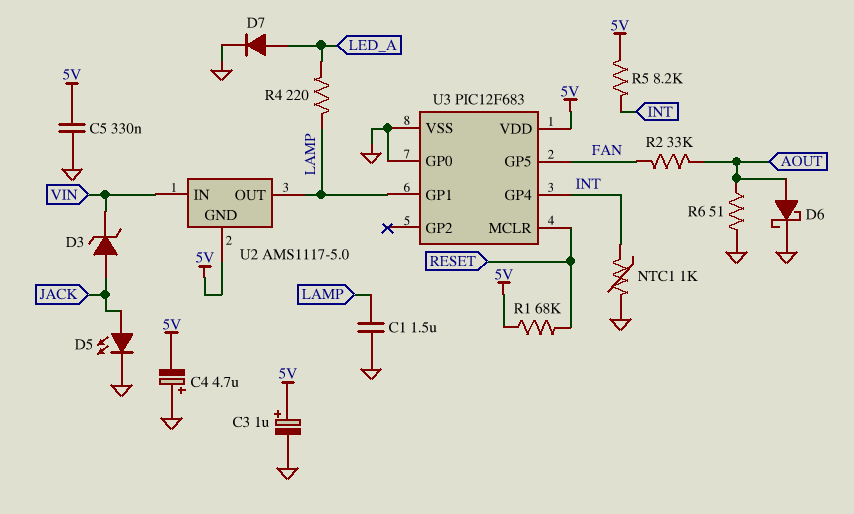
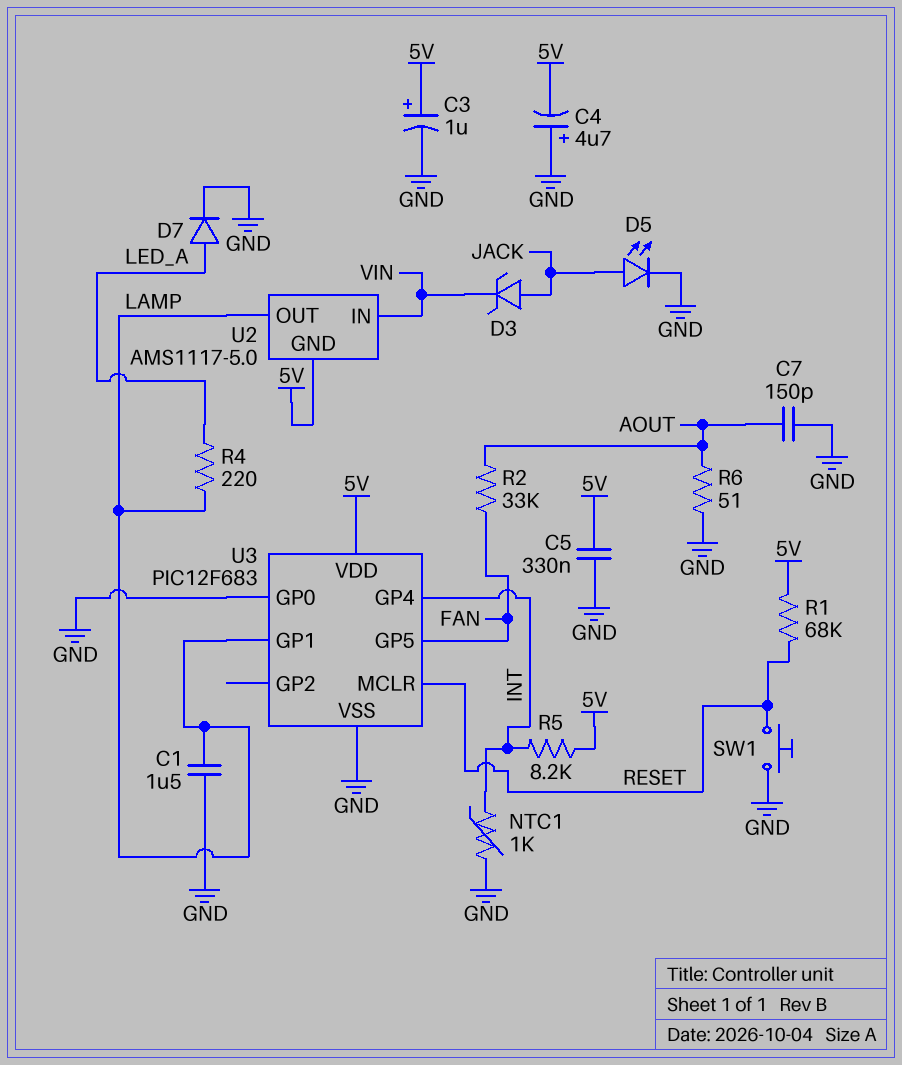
C7: none -> 150pF (AOUT, GND)
D6: schottky (A AOUT, K GND) -> none
SW1: none -> button (GND, RESET)

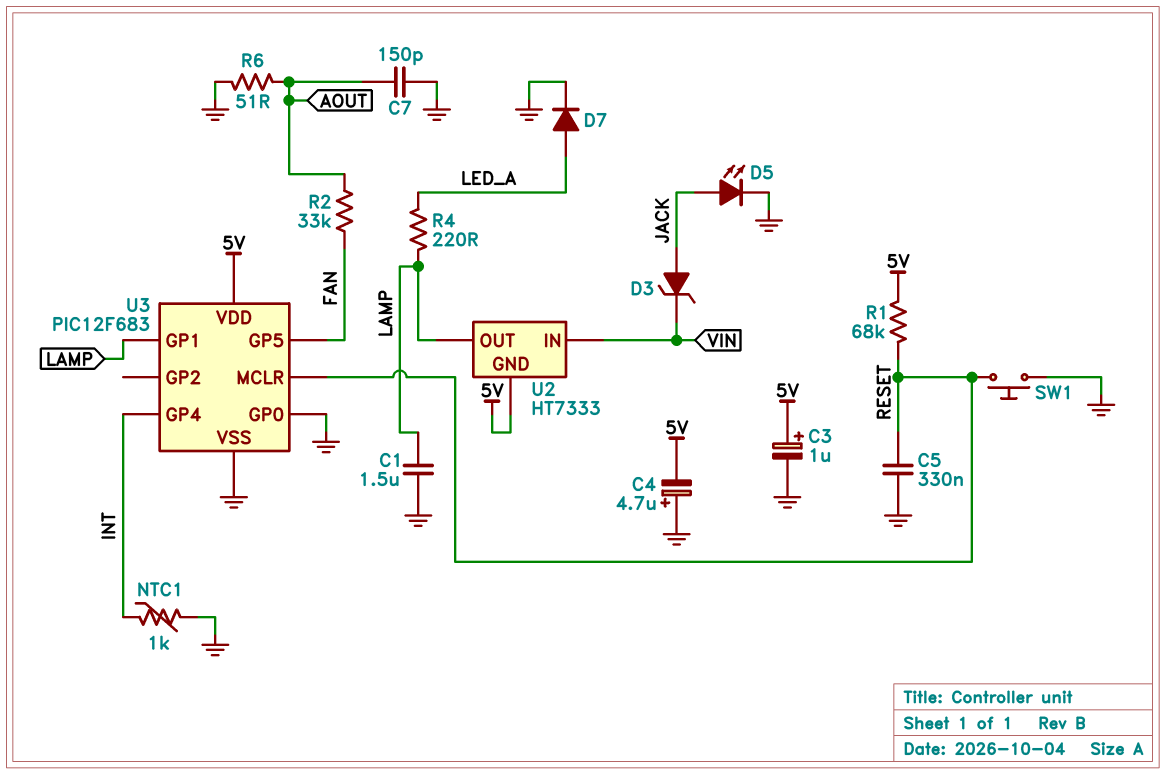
C5: 330nF (5V, GND) -> 330nF (GND, RESET)
R5: 8.2k (5V, INT) -> none
U2: AMS1117-5.0 -> HT7333

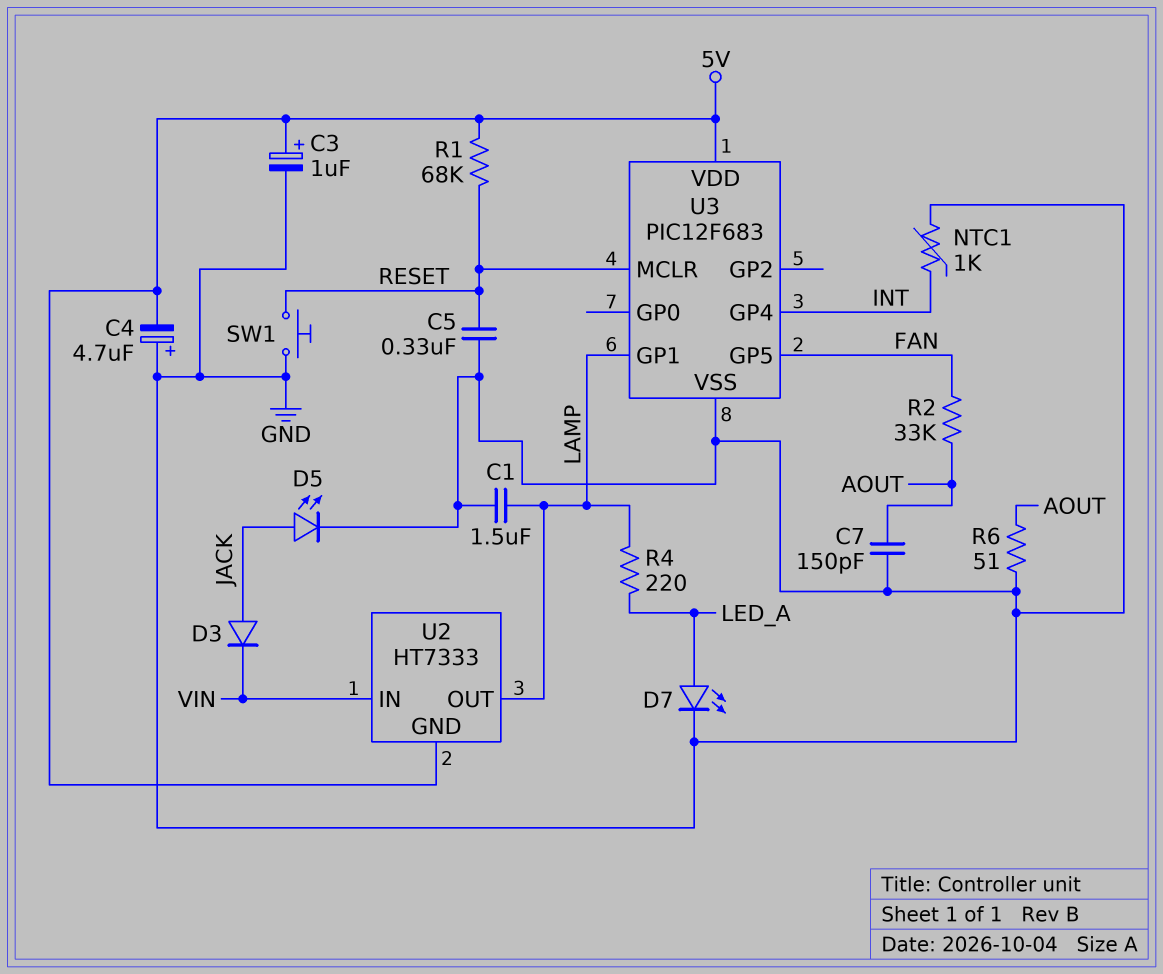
D3: zener (A JACK, K VIN) -> diode (A JACK, K VIN)
D7: diode (A LED_A, K GND) -> LED (A LED_A, K GND)
U3 pin GP0: GND -> none

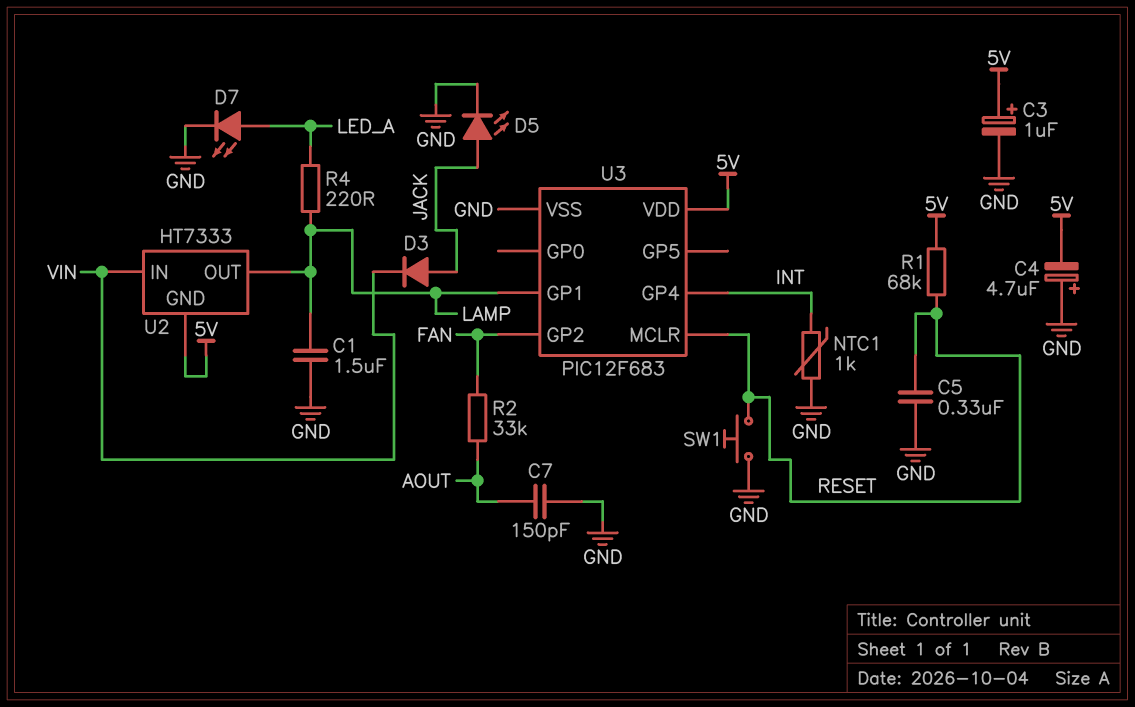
R6: 51 (AOUT, GND) -> none
U3 pin GP2: none -> FAN
U3 pin GP5: FAN -> none

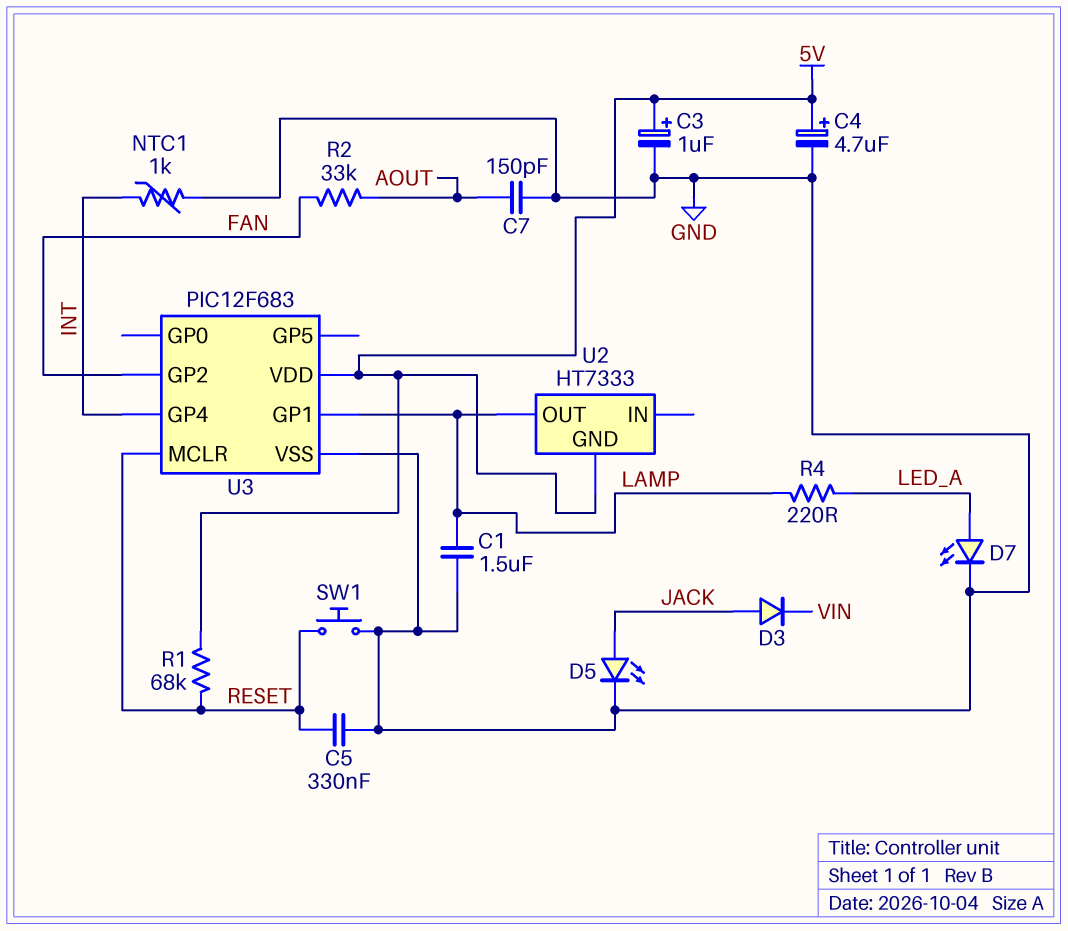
C4: 4.7uF (plus GND, minus 5V) -> 4.7uF (plus 5V, minus GND)
U2 pin IN: VIN -> none

